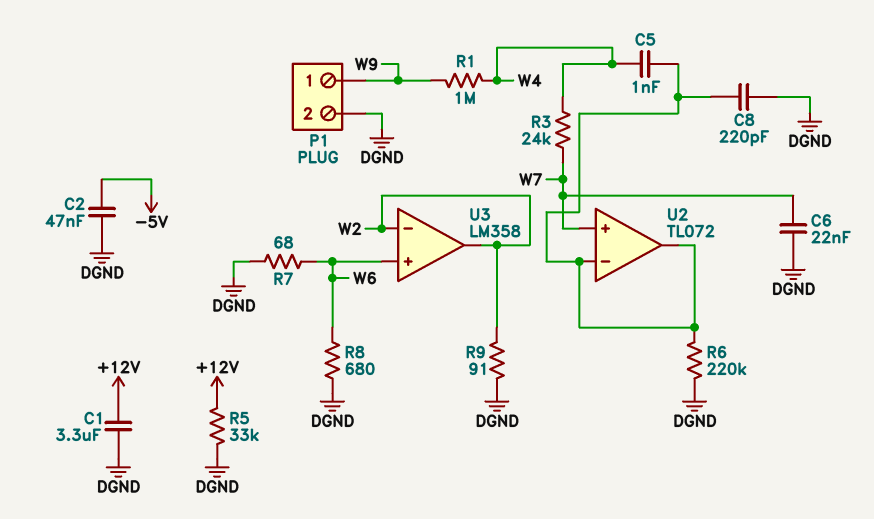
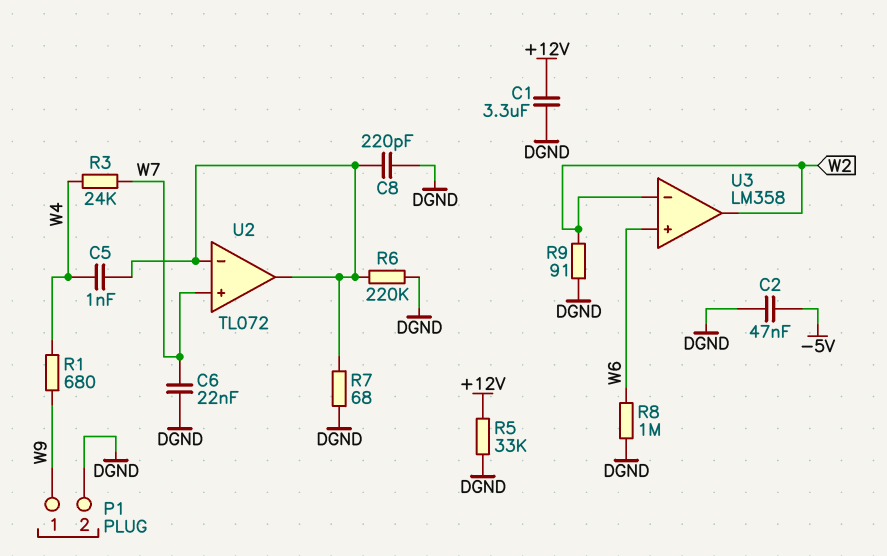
R1: 1M (W4, W9) -> 680 (W4, W9)
R7: 68 (DGND, W6) -> 68 (DGND, U2/in-)
R8: 680 (DGND, W6) -> 1M (DGND, W6)

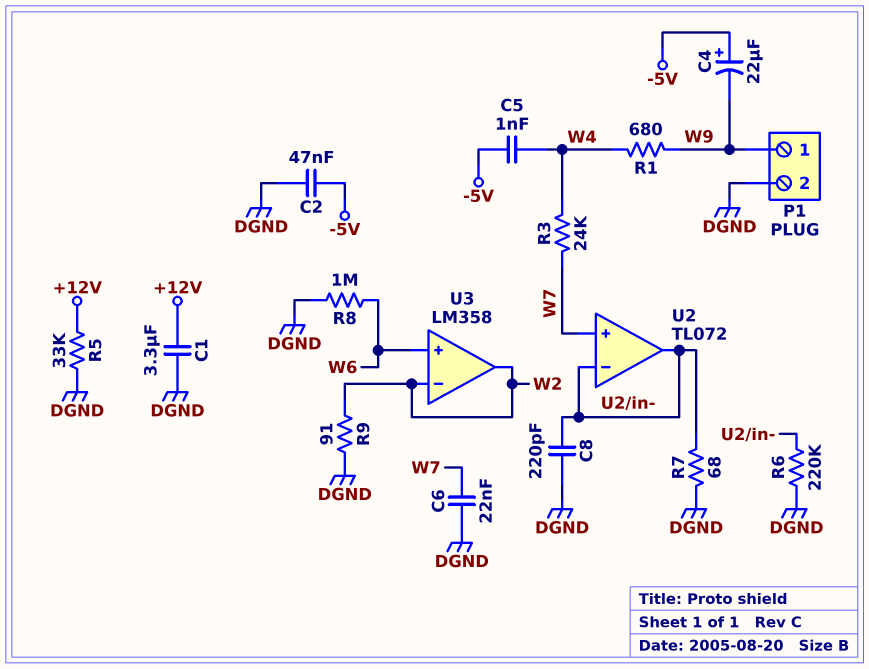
C4: none -> 22uF (plus -5V, minus W9)
C5: 1nF (U2/in-, W4) -> 1nF (-5V, W4)

